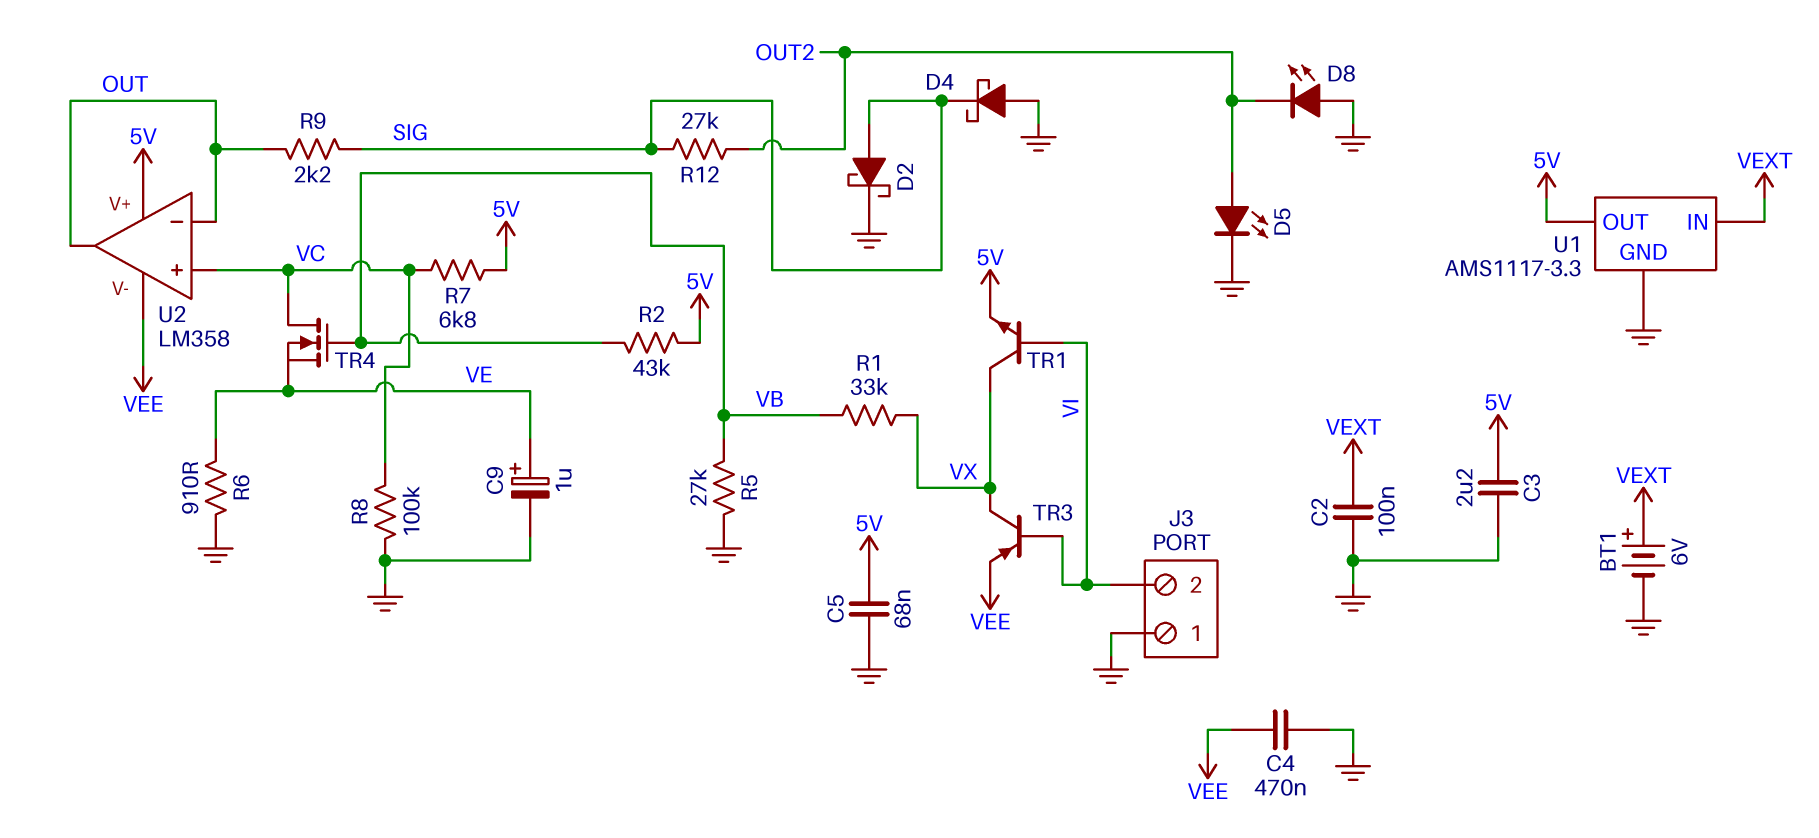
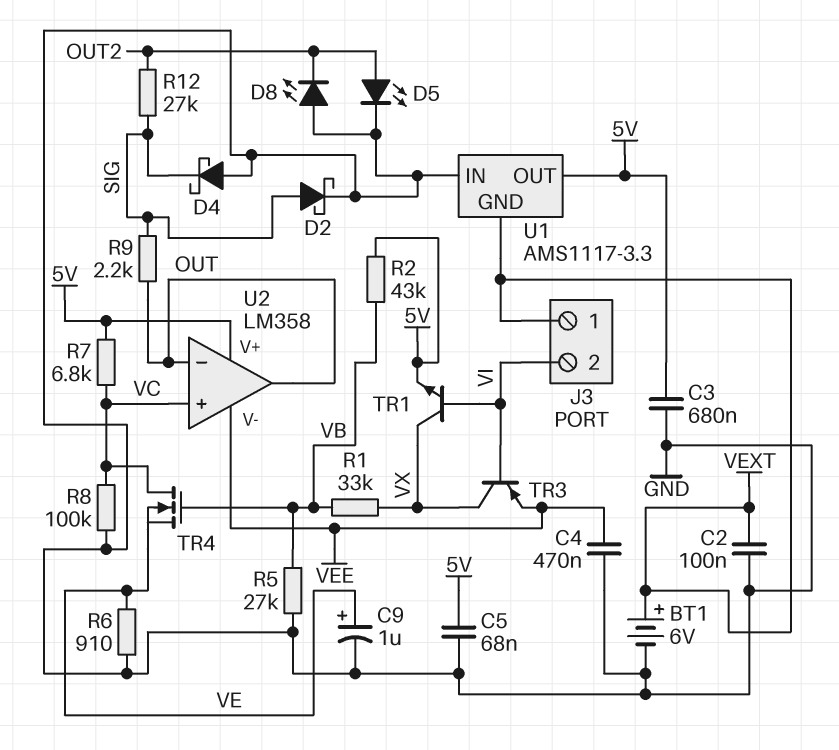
C3: 2.2uF (5V, GND) -> 680nF (5V, GND)
J3 pin 1: GND -> VEXT
U1 pin GND: GND -> VEXT
U1 pin IN: VEXT -> GND

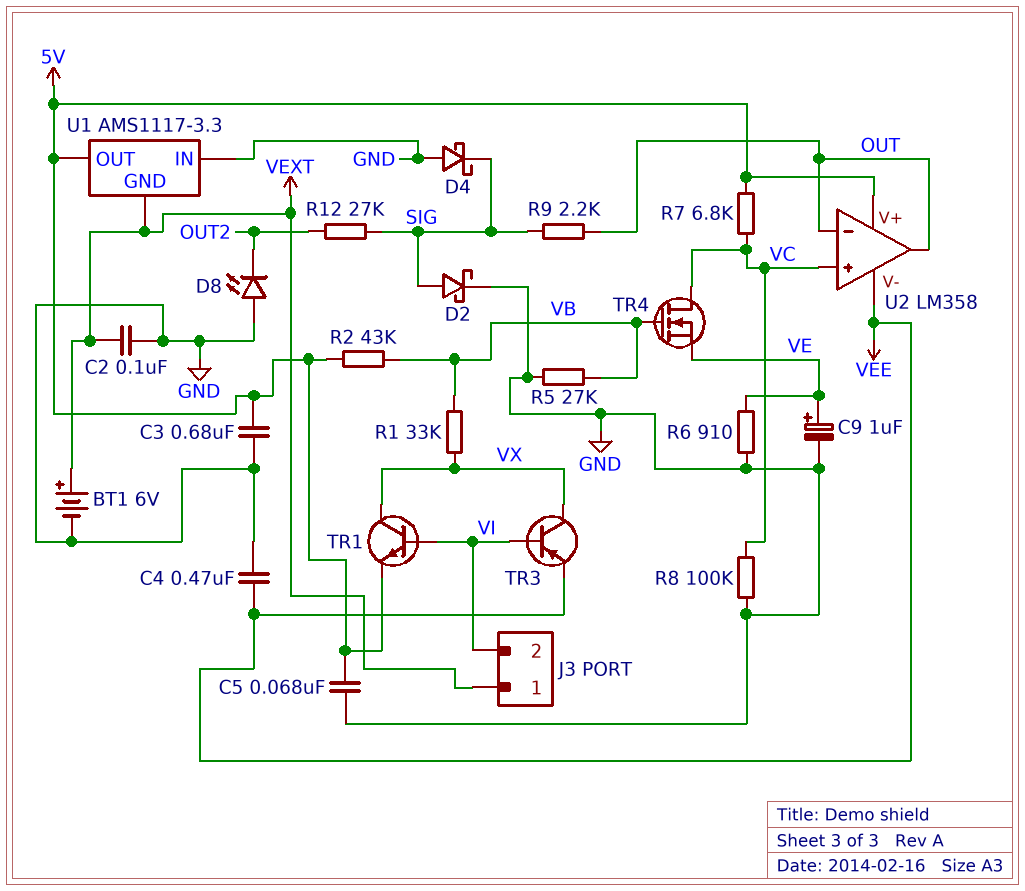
D5: LED (A OUT2, K GND) -> none

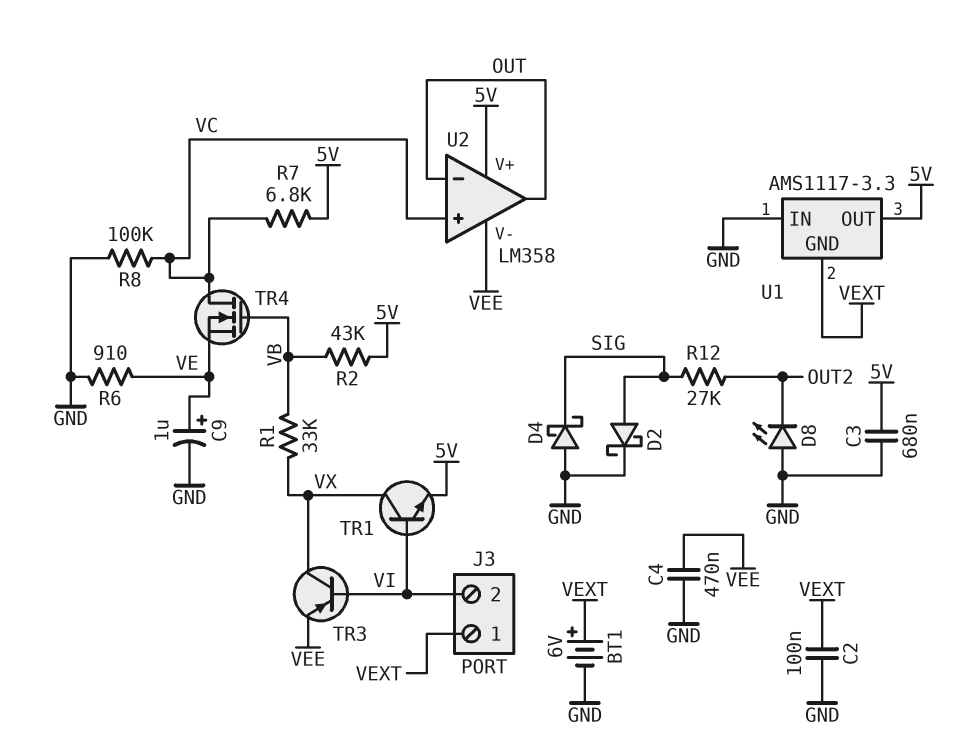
C5: 68nF (5V, GND) -> none
R5: 27k (GND, VB) -> none
R9: 2.2k (OUT, SIG) -> none

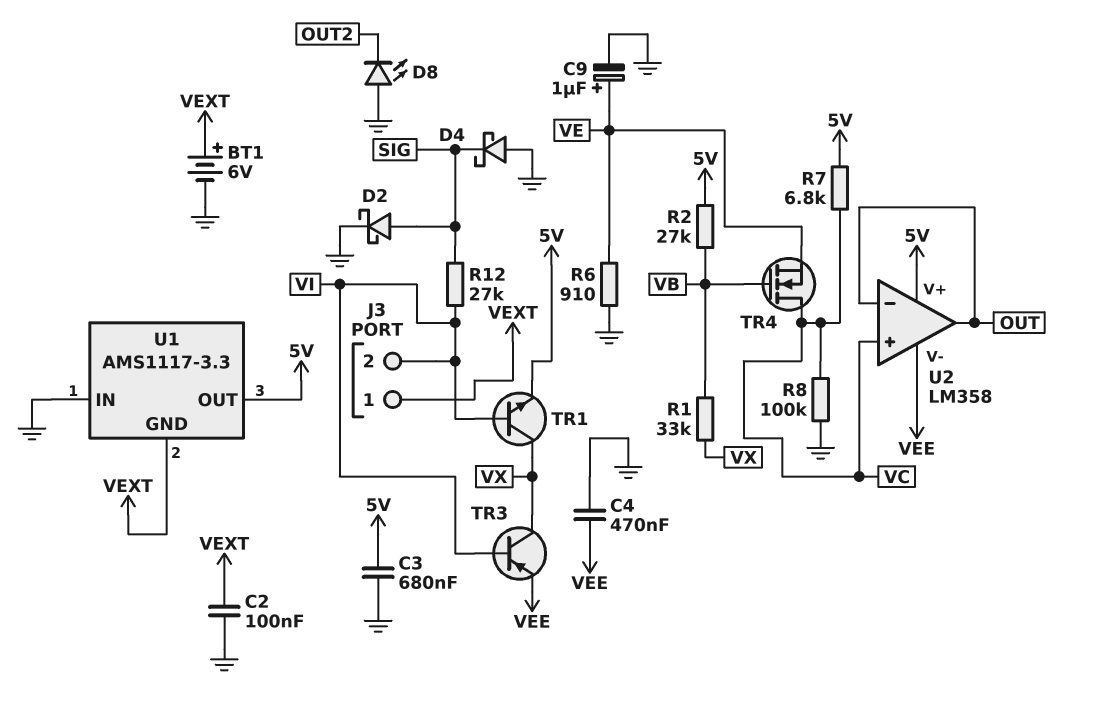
R2: 43k (5V, VB) -> 27k (5V, VB)
R12: 27k (OUT2, SIG) -> 27k (SIG, VI)

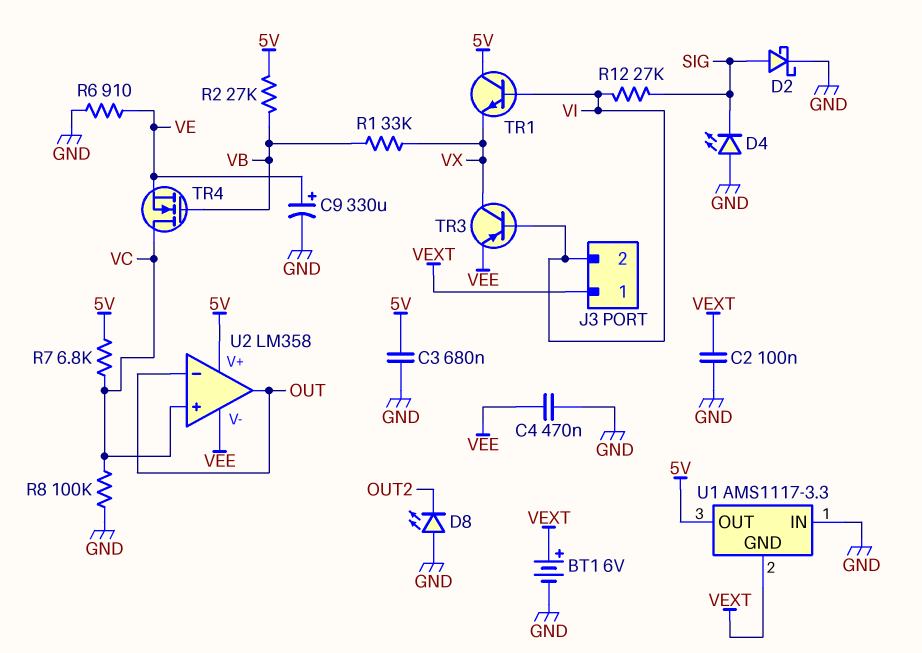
C9: 1uF (plus VE, minus GND) -> 330uF (plus VE, minus GND)
D4: schottky (A GND, K SIG) -> LED (A GND, K SIG)
TR1: NPN (B VI, C VX, E 5V) -> NPN (B VI, C 5V, E VX)

